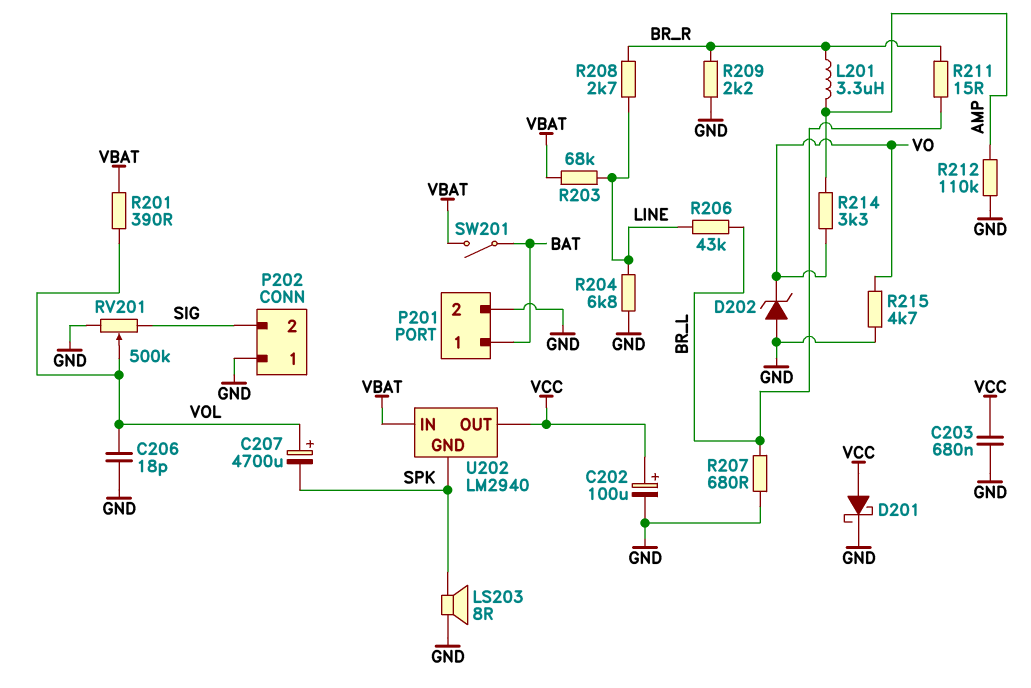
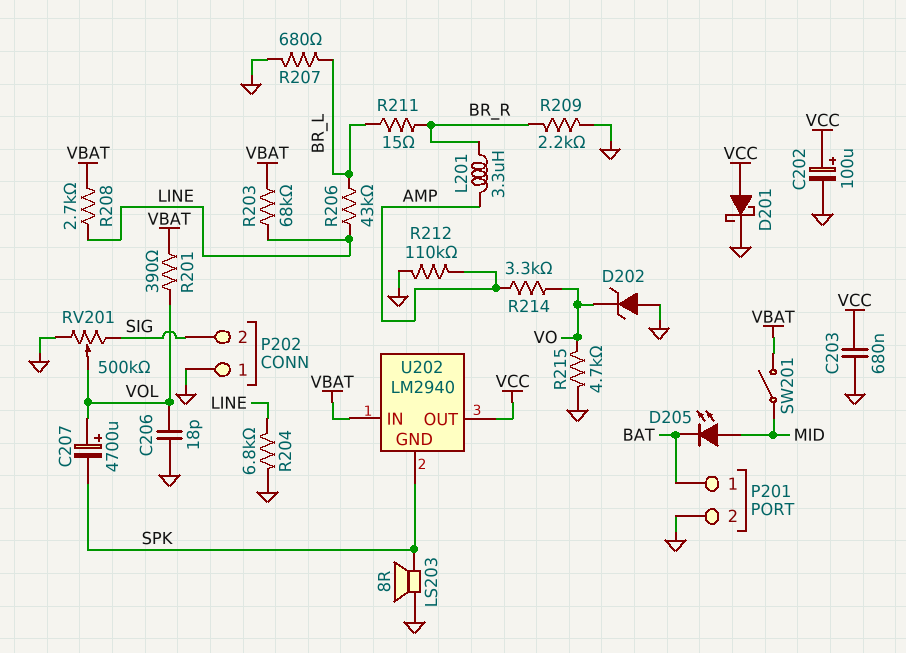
D205: none -> LED (A MID, K BAT)
R208: 2.7k (BR_R, LINE) -> 2.7k (LINE, VBAT)
SW201: switch (BAT, VBAT) -> switch (MID, VBAT)

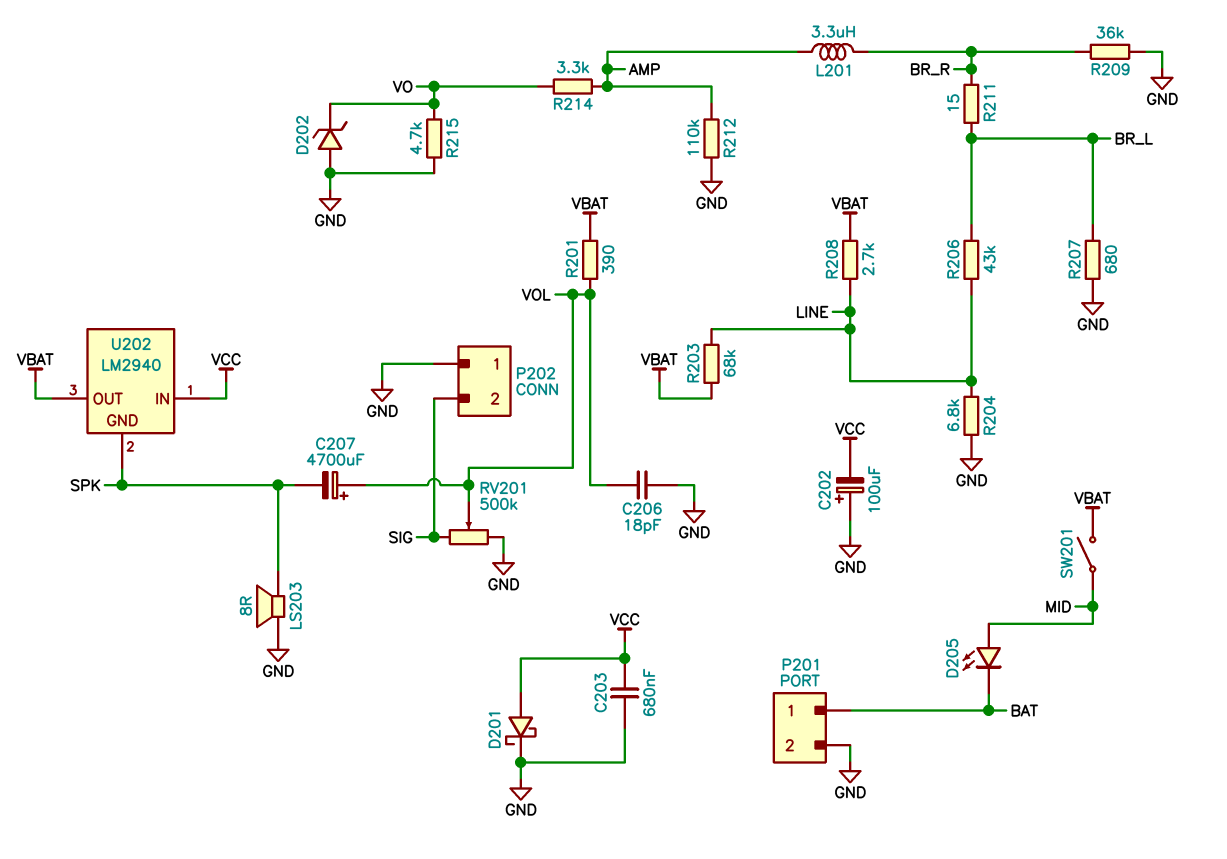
C202: 100uF (plus VCC, minus GND) -> 100uF (plus GND, minus VCC)
R209: 2.2k (BR_R, GND) -> 36k (BR_R, GND)
U202 pin IN: VBAT -> VCC
U202 pin OUT: VCC -> VBAT

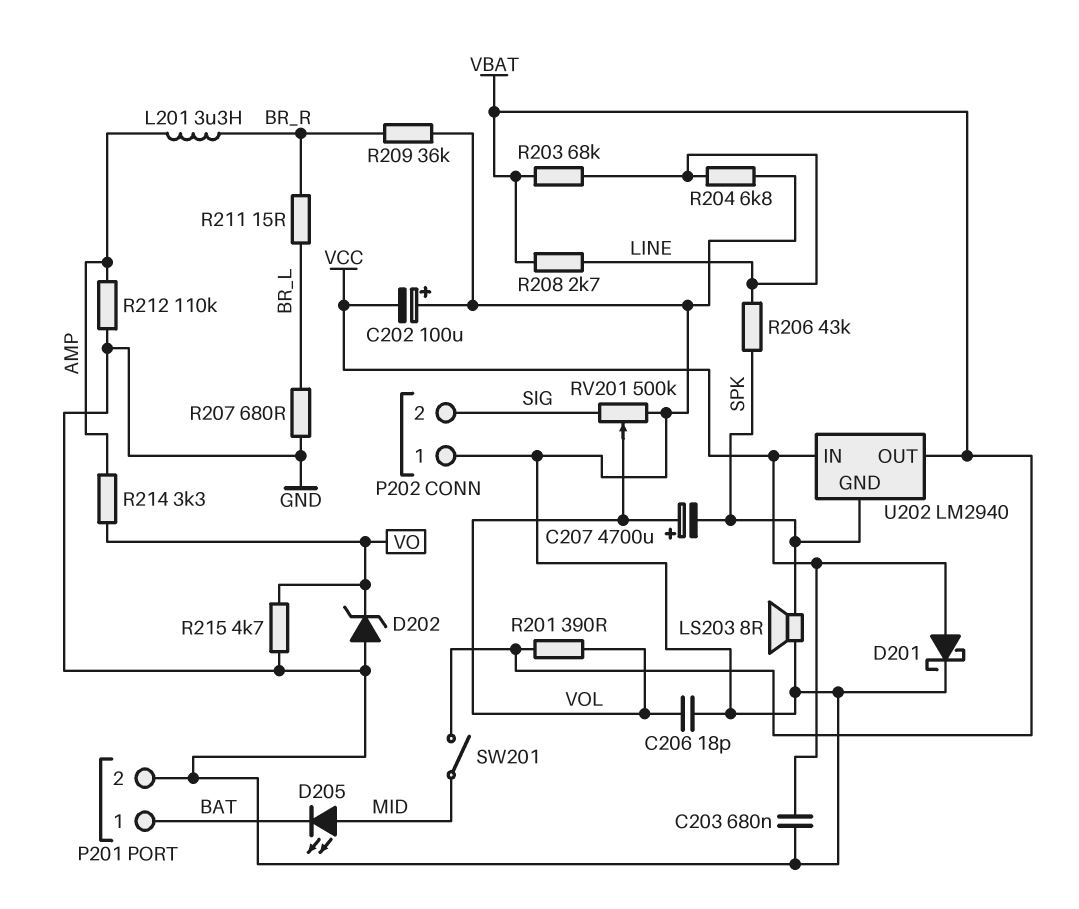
R206: 43k (BR_L, LINE) -> 43k (LINE, SPK)

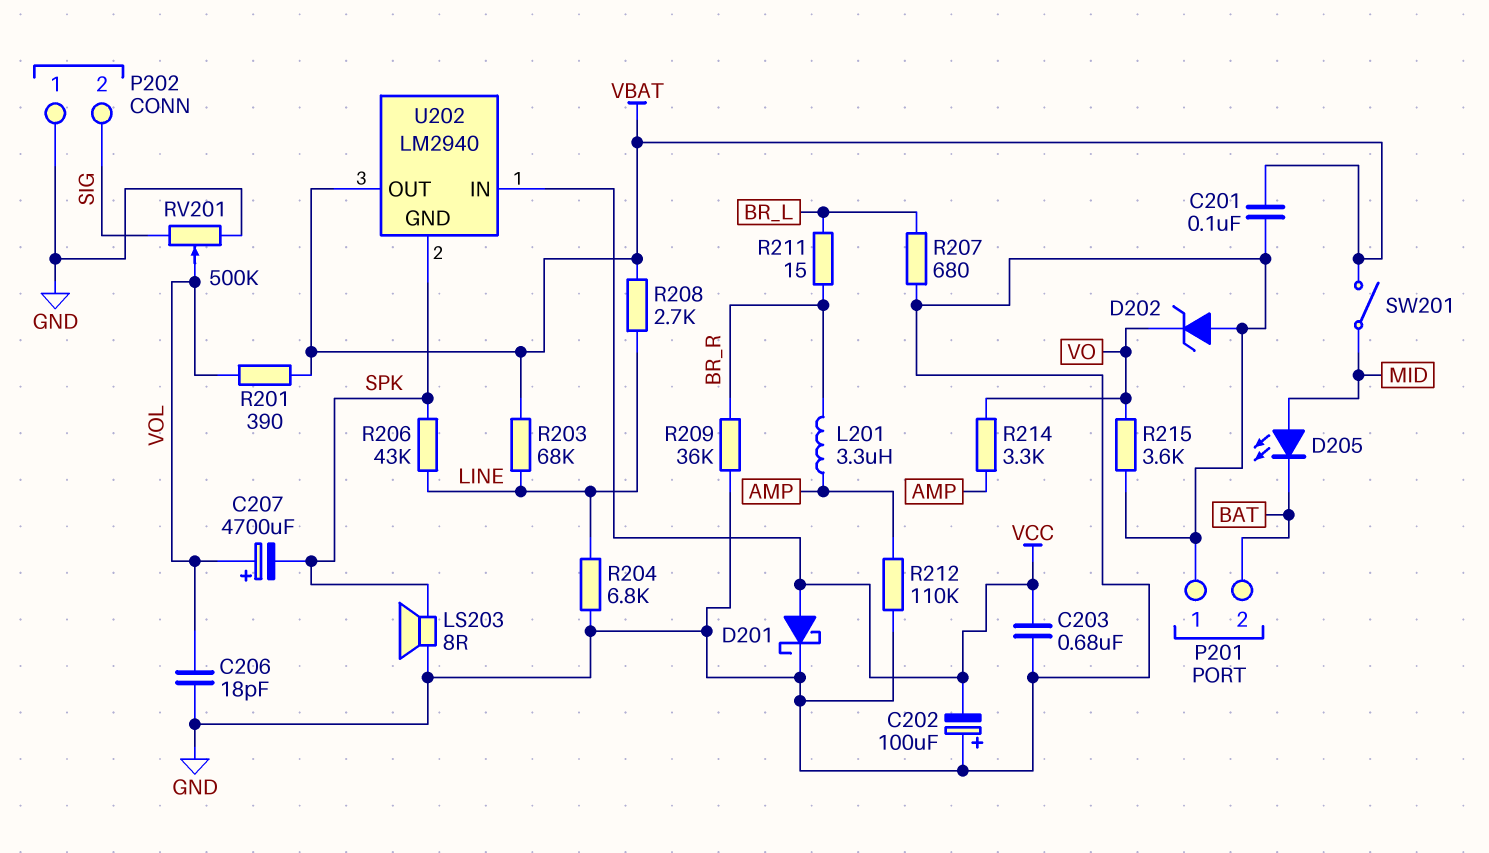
C201: none -> 100nF (GND, VBAT)
P201 pin 1: BAT -> GND
P201 pin 2: GND -> BAT
R215: 4.7k (GND, VO) -> 3.6k (GND, VO)

